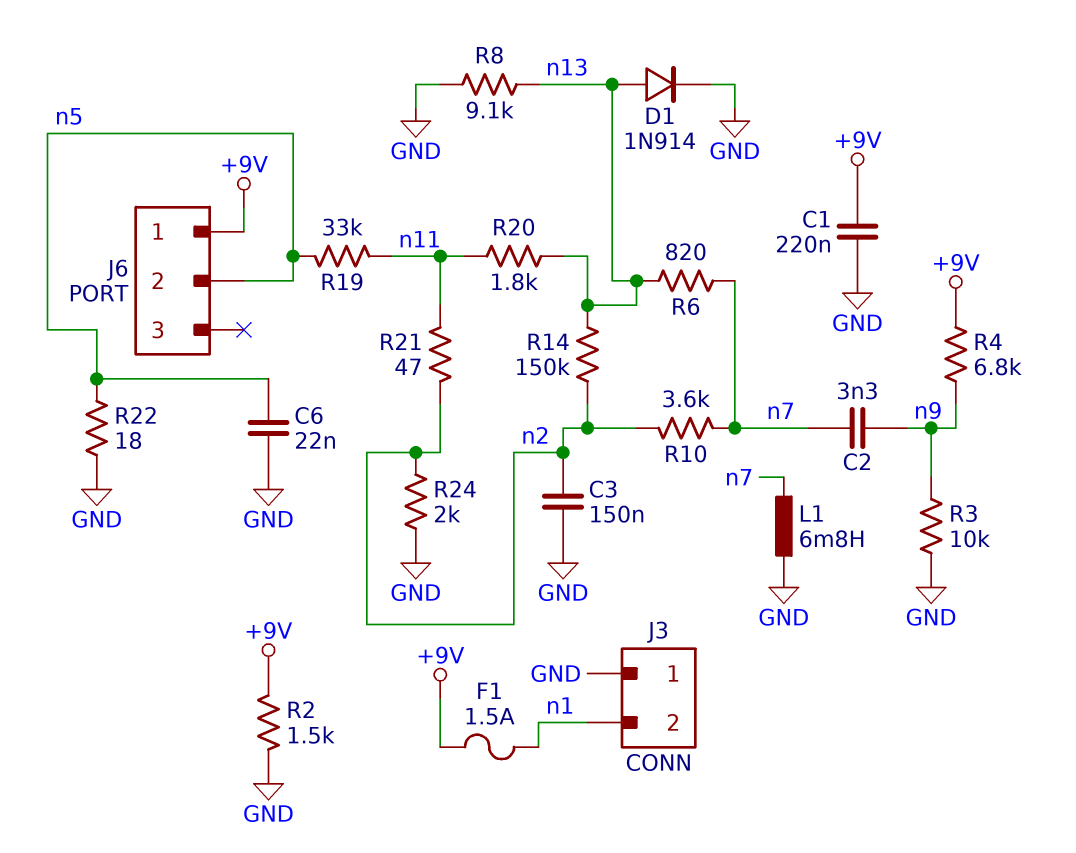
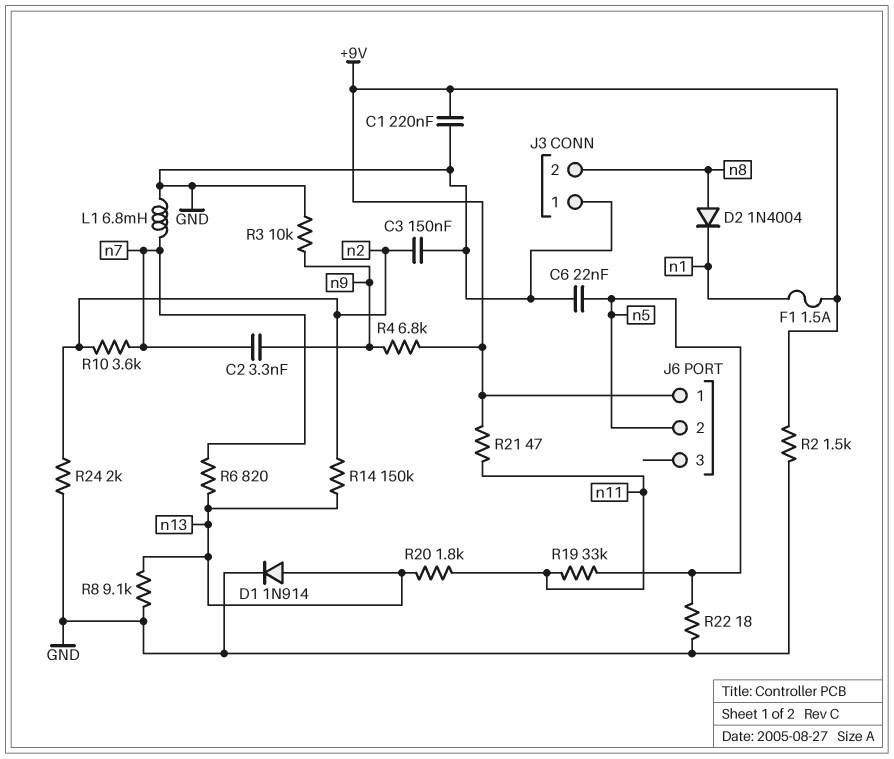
D2: none -> diode 1N4004 (A n8, K n1)
J3 pin 2: n1 -> n8
R21: 47 (n2, n11) -> 47 (+9V, n11)

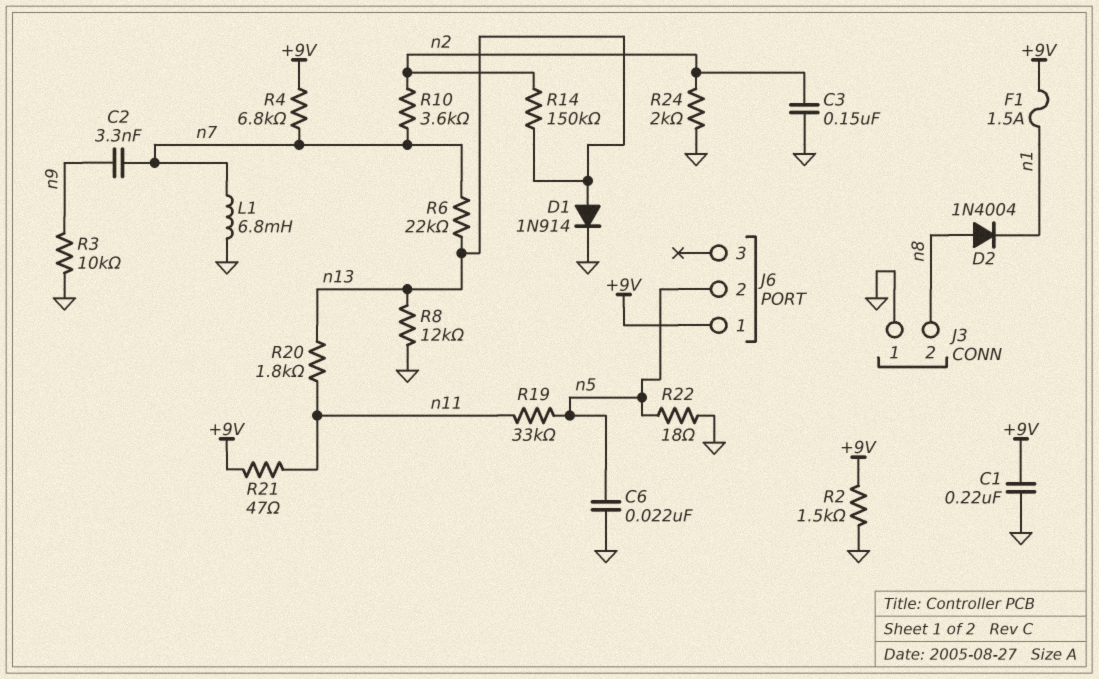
R4: 6.8k (+9V, n9) -> 6.8k (+9V, n7)
R6: 820 (n7, n13) -> 22k (n7, n13)
R8: 9.1k (GND, n13) -> 12k (GND, n13)

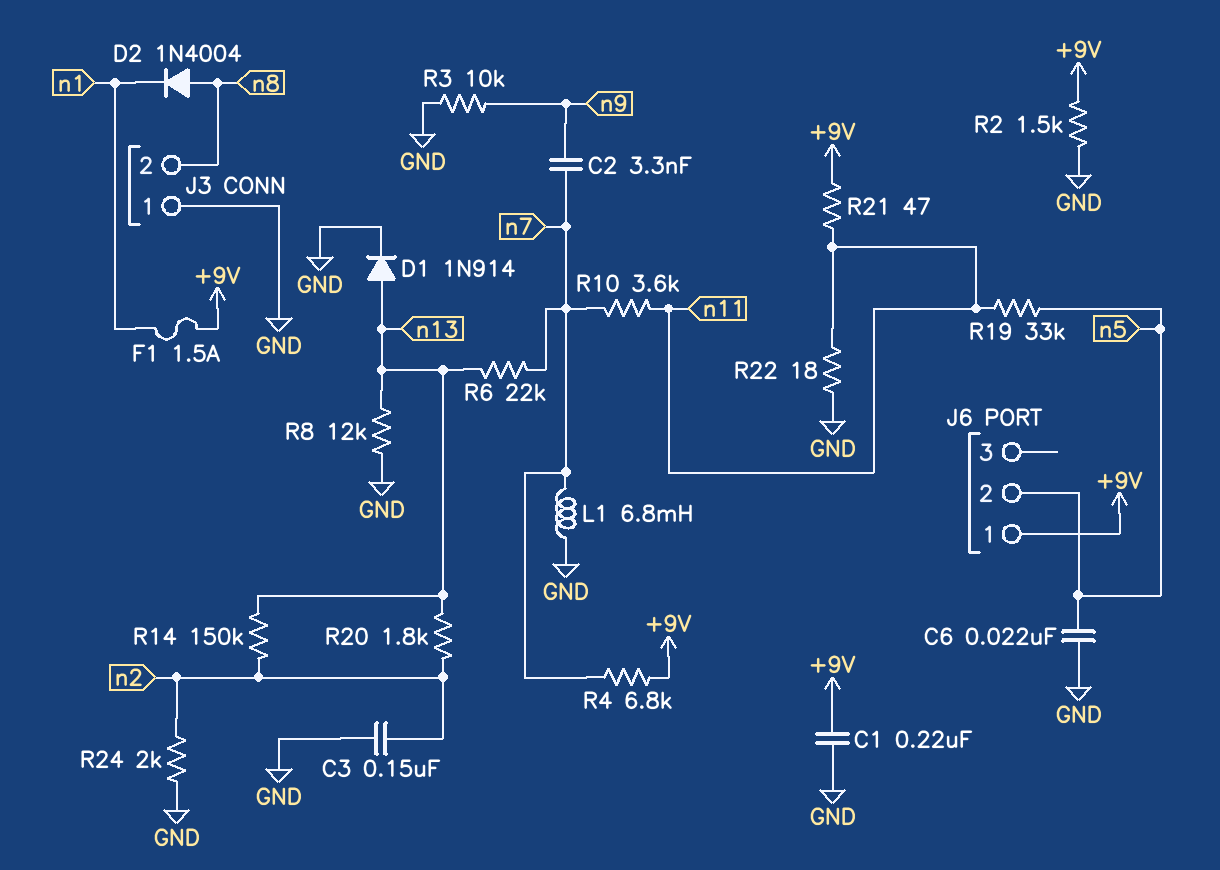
R10: 3.6k (n2, n7) -> 3.6k (n7, n11)
R20: 1.8k (n11, n13) -> 1.8k (n2, n13)
R22: 18 (GND, n5) -> 18 (GND, n11)

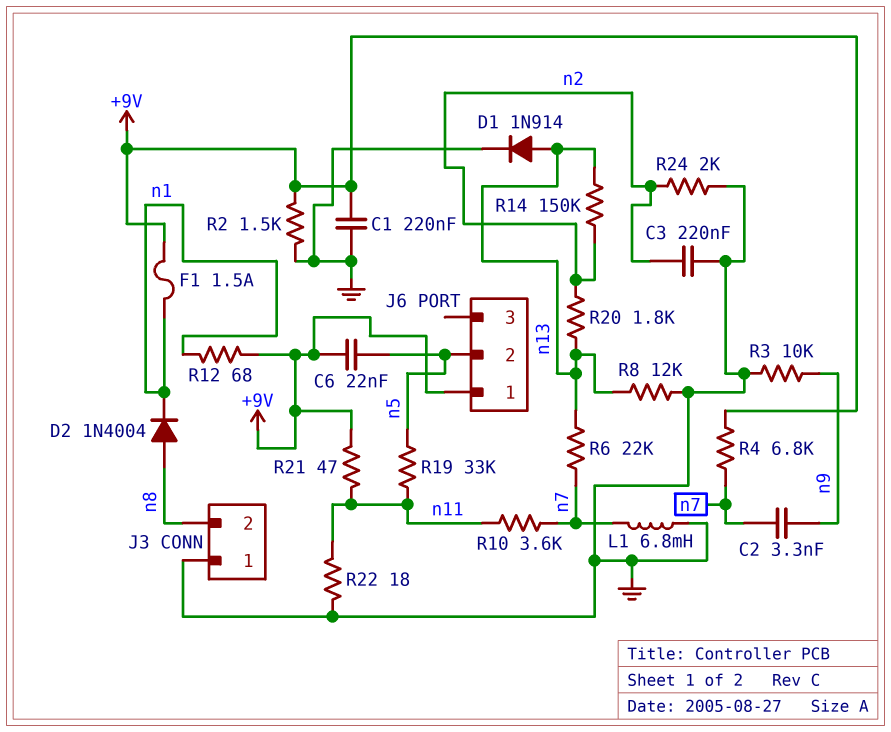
C3: 150nF (GND, n2) -> 220nF (GND, n2)
C6: 22nF (GND, n5) -> 22nF (+9V, n5)
R12: none -> 68 (+9V, n1)

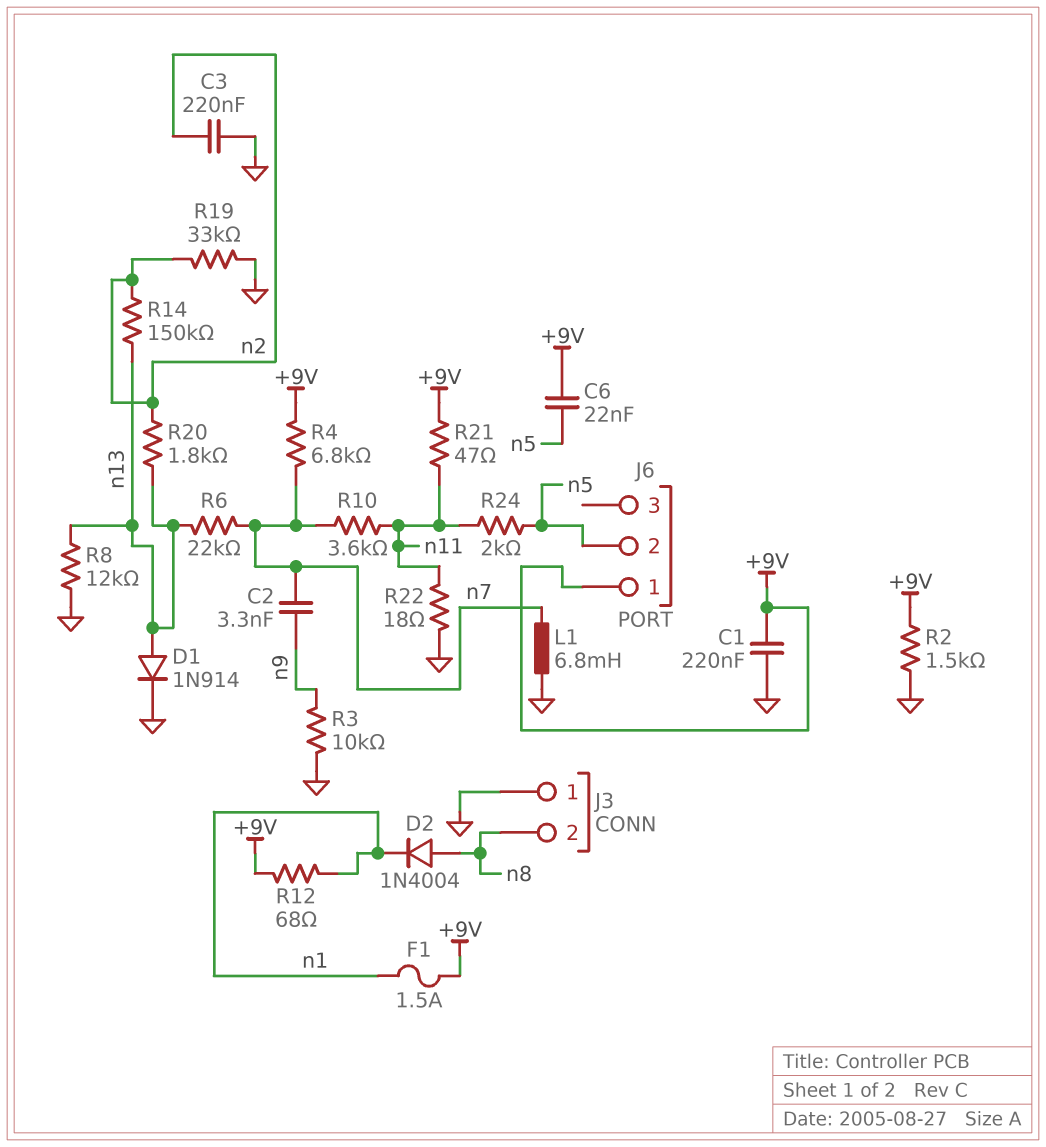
R19: 33k (n5, n11) -> 33k (GND, n2)
R24: 2k (GND, n2) -> 2k (n5, n11)

